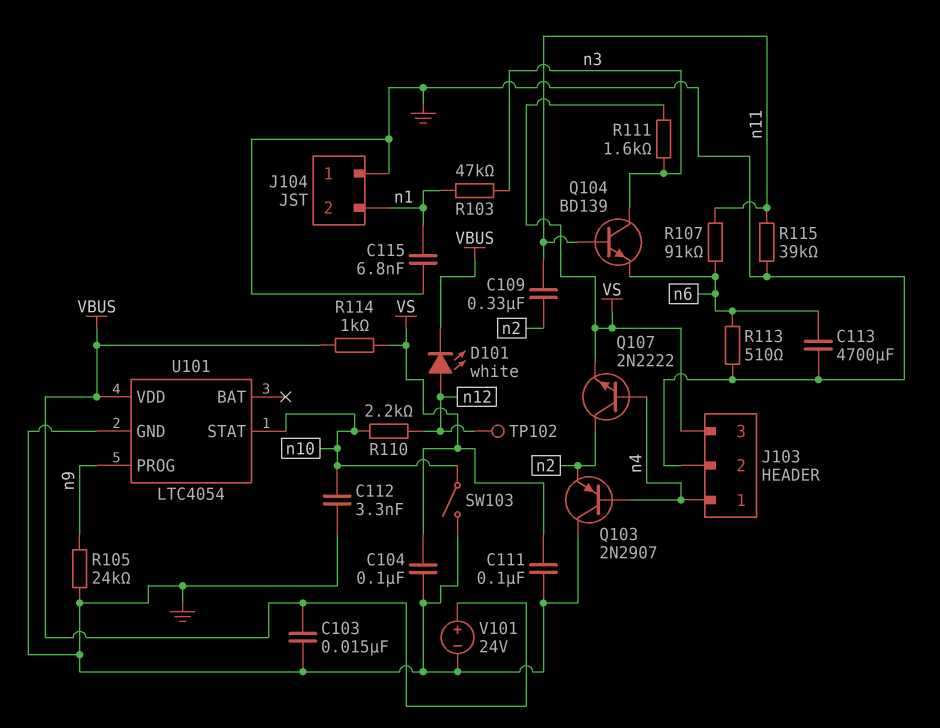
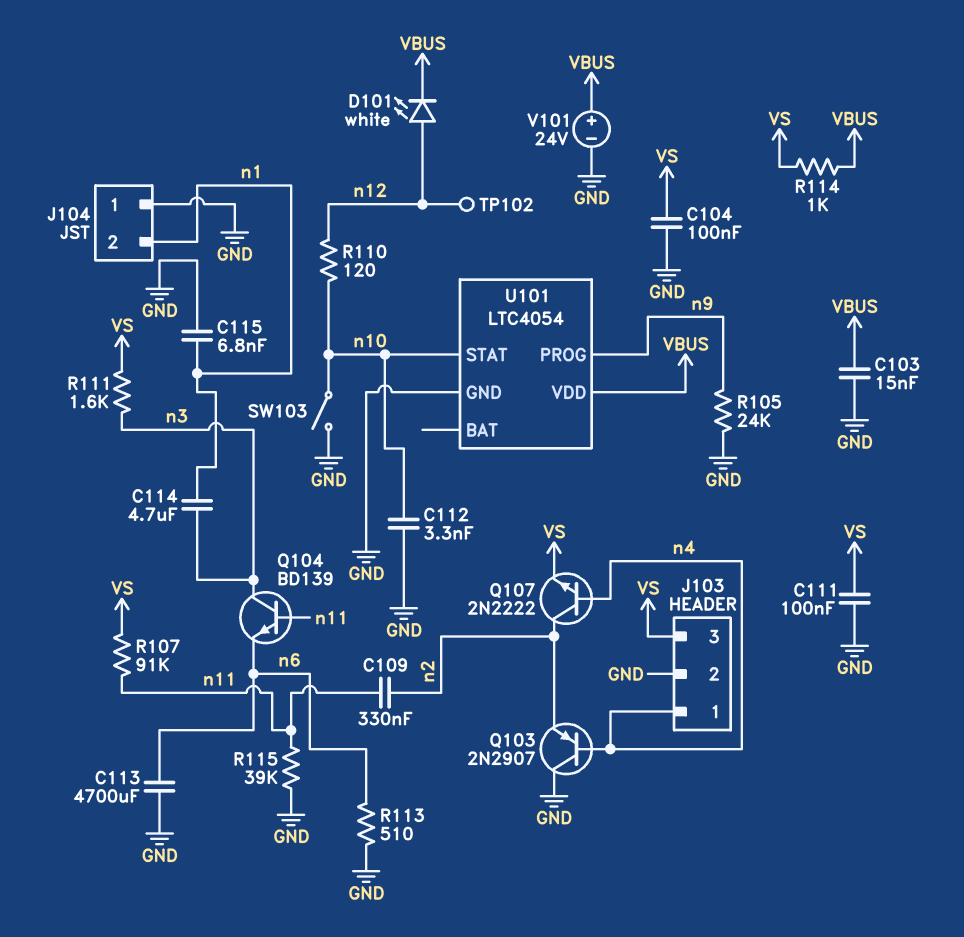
C114: none -> 4.7uF (n1, n3)
R103: 47k (n1, n3) -> none
R107: 91k (n6, n11) -> 91k (VS, n11)
R110: 2.2k (n10, n12) -> 120 (n10, n12)

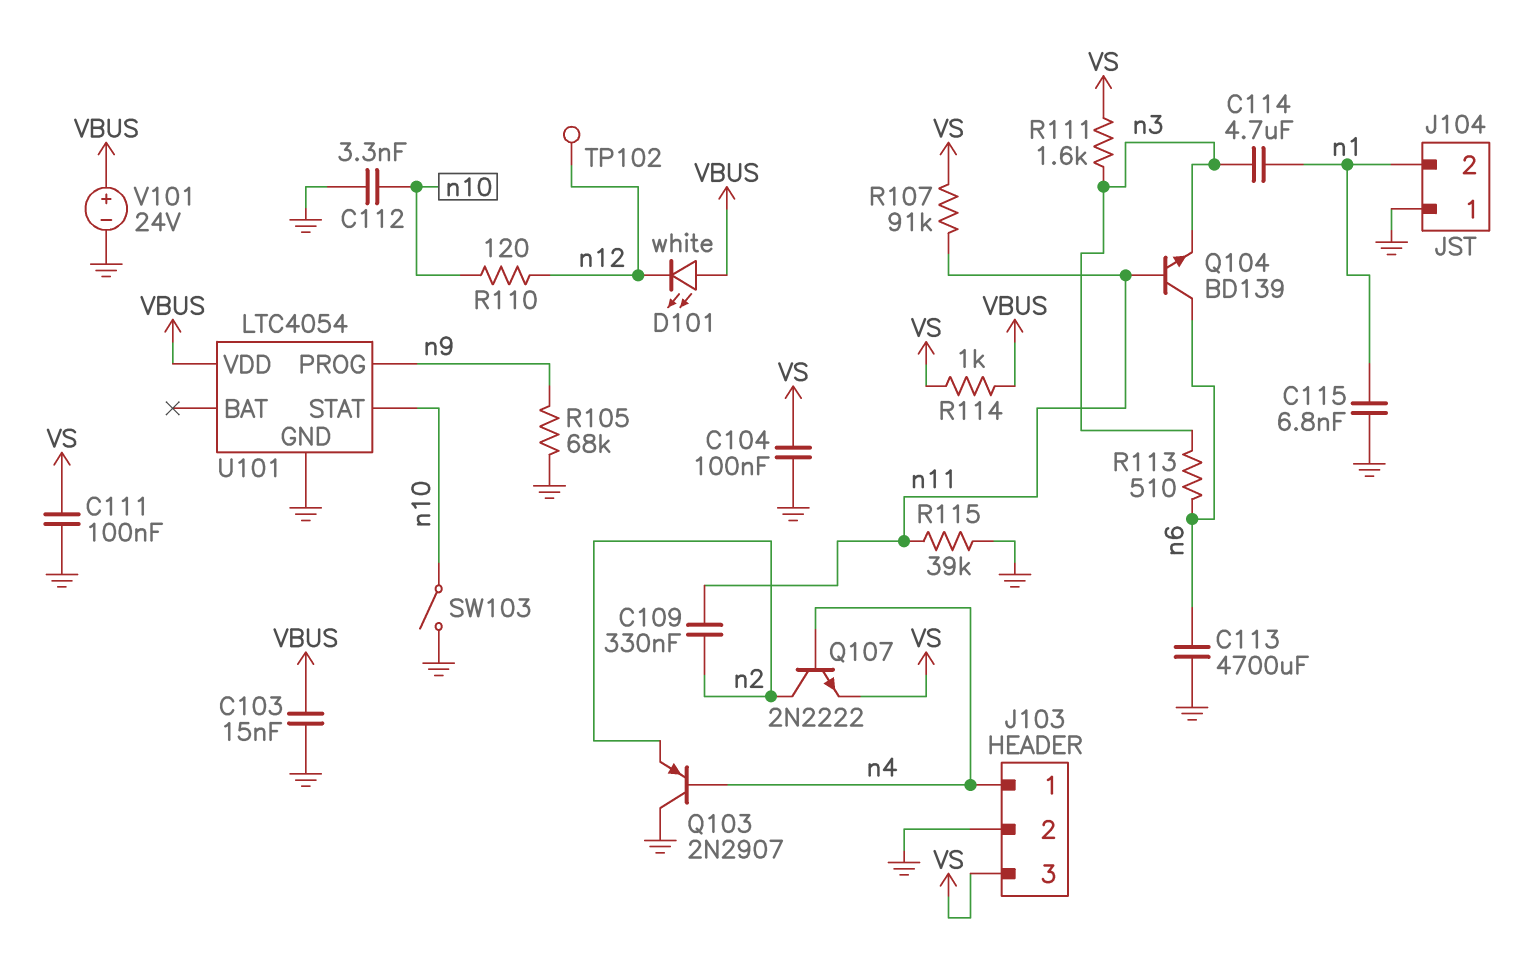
D101: LED white (A n12, K VBUS) -> LED white (A VBUS, K n12)
Q104: NPN BD139 (B n11, C n3, E n6) -> NPN BD139 (B n11, C n6, E n3)
R105: 24k (GND, n9) -> 68k (GND, n9)
R113: 510 (GND, n6) -> 510 (n3, n6)

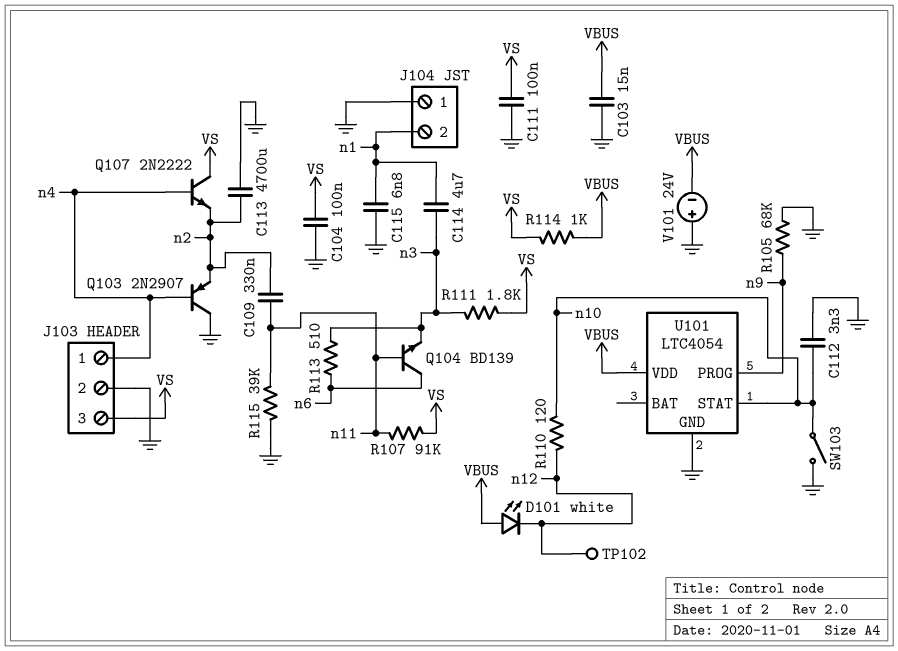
C113: 4700uF (GND, n6) -> 4700uF (GND, n2)
Q107: NPN 2N2222 (B n4, C n2, E VS) -> NPN 2N2222 (B n4, C VS, E n2)
R111: 1.6k (VS, n3) -> 1.8k (VS, n3)
V101: 24V (plus VBUS, minus GND) -> 24V (plus GND, minus VBUS)

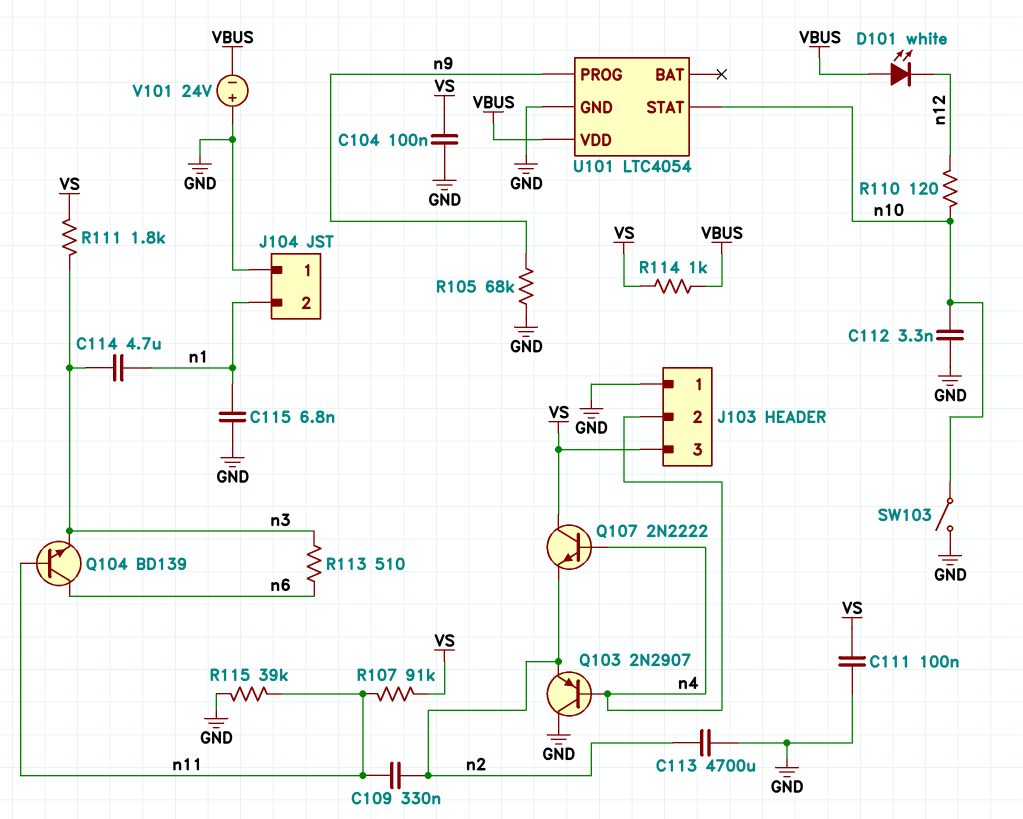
C103: 15nF (GND, VBUS) -> none
J103 pin 1: n4 -> GND
J103 pin 2: GND -> n4
TP102: test point (n12) -> none

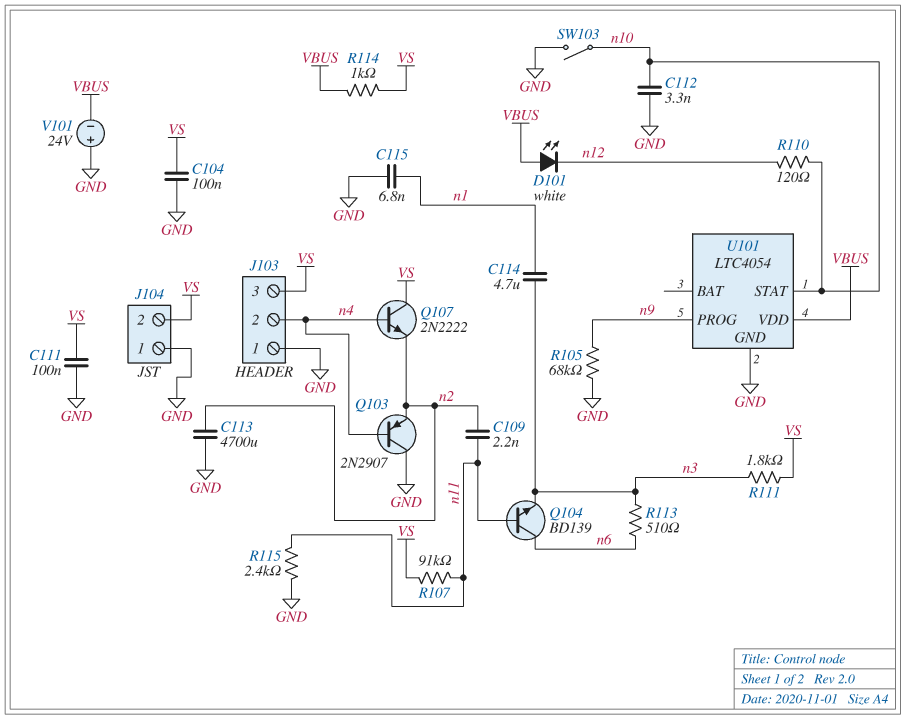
C109: 330nF (n2, n11) -> 2.2nF (n2, n11)
J104 pin 2: n1 -> VS
R115: 39k (GND, n11) -> 2.4k (GND, n11)

